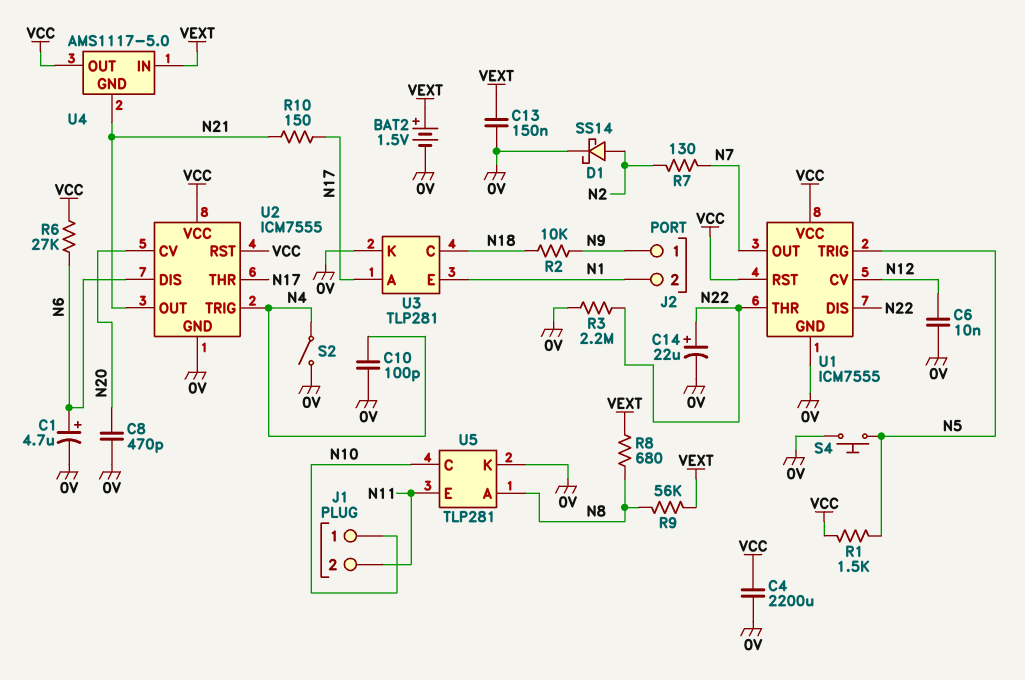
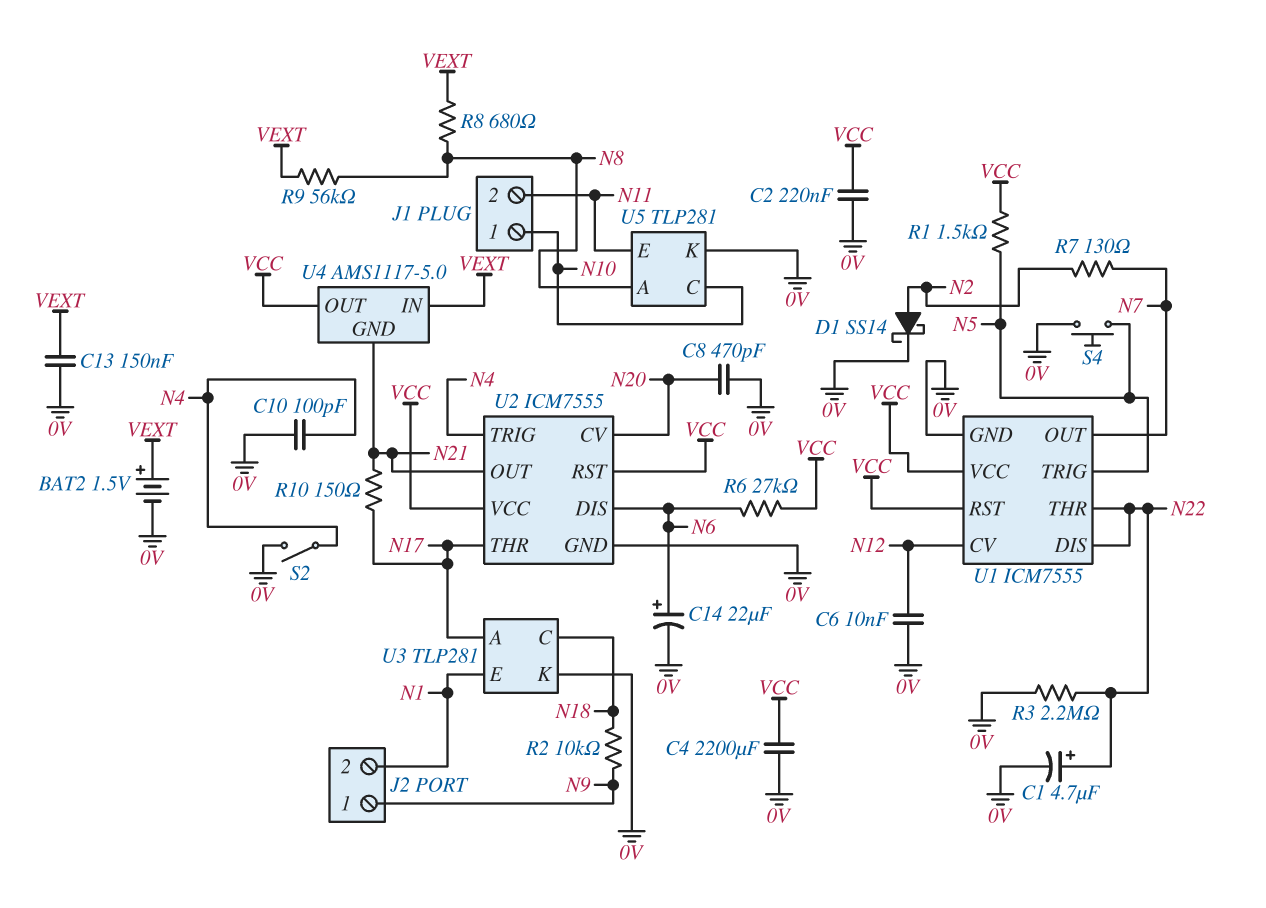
C1: 4.7uF (plus N6, minus 0V) -> 4.7uF (plus N22, minus 0V)
C2: none -> 220nF (0V, VCC)
C14: 22uF (plus N22, minus 0V) -> 22uF (plus N6, minus 0V)

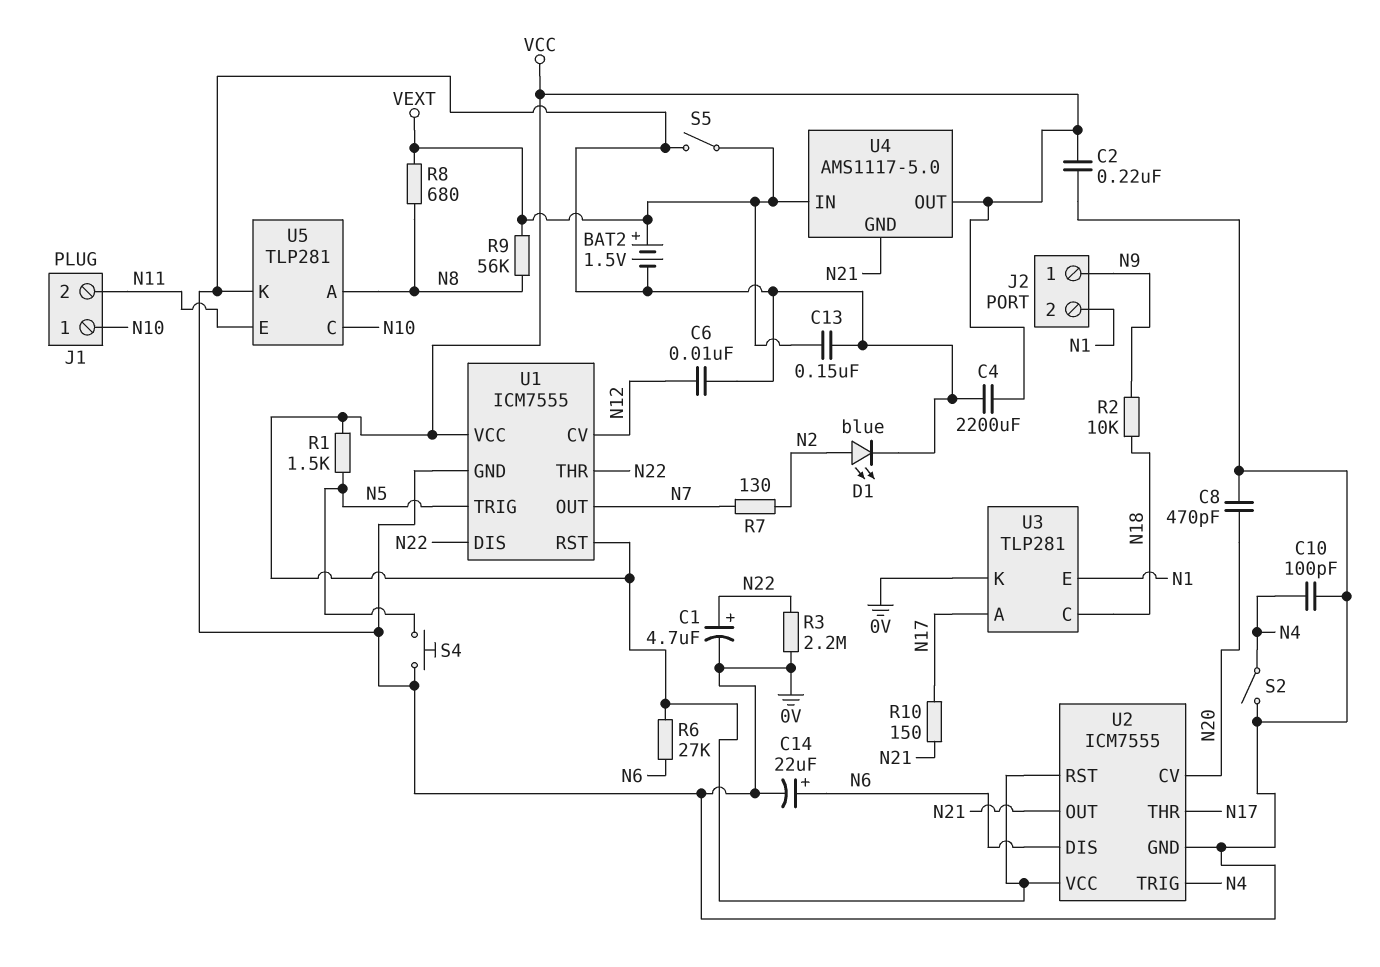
D1: schottky SS14 (A N2, K 0V) -> LED blue (A N2, K 0V)
S5: none -> switch (0V, VEXT)

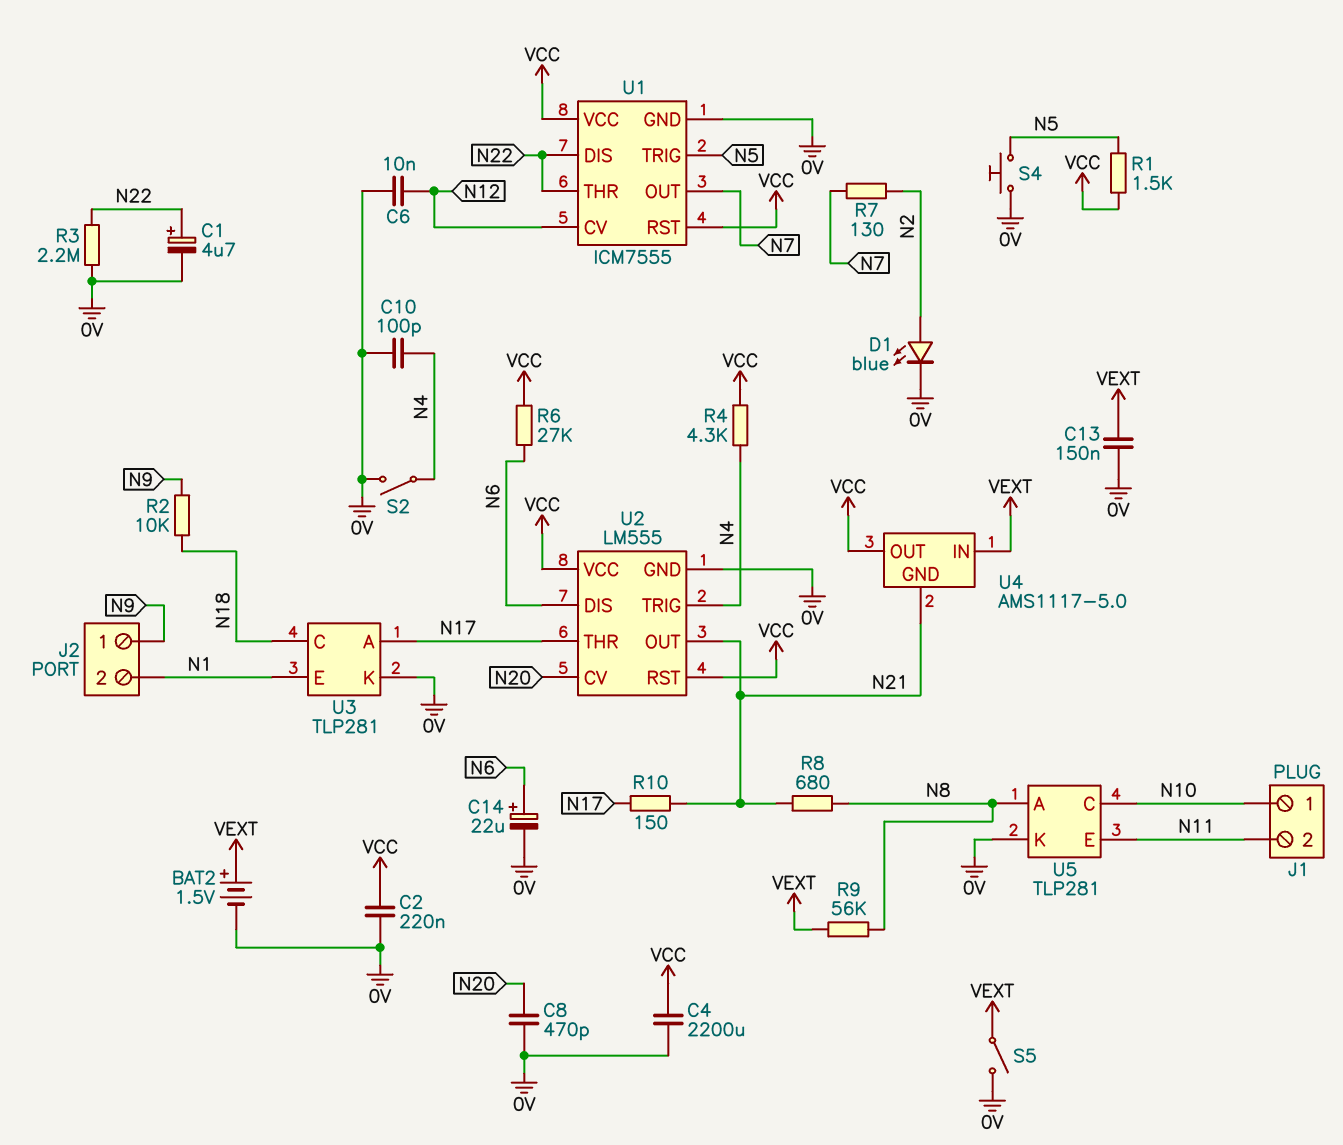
R4: none -> 4.3k (N4, VCC)
R8: 680 (N8, VEXT) -> 680 (N8, N21)
U2: ICM7555 -> LM555

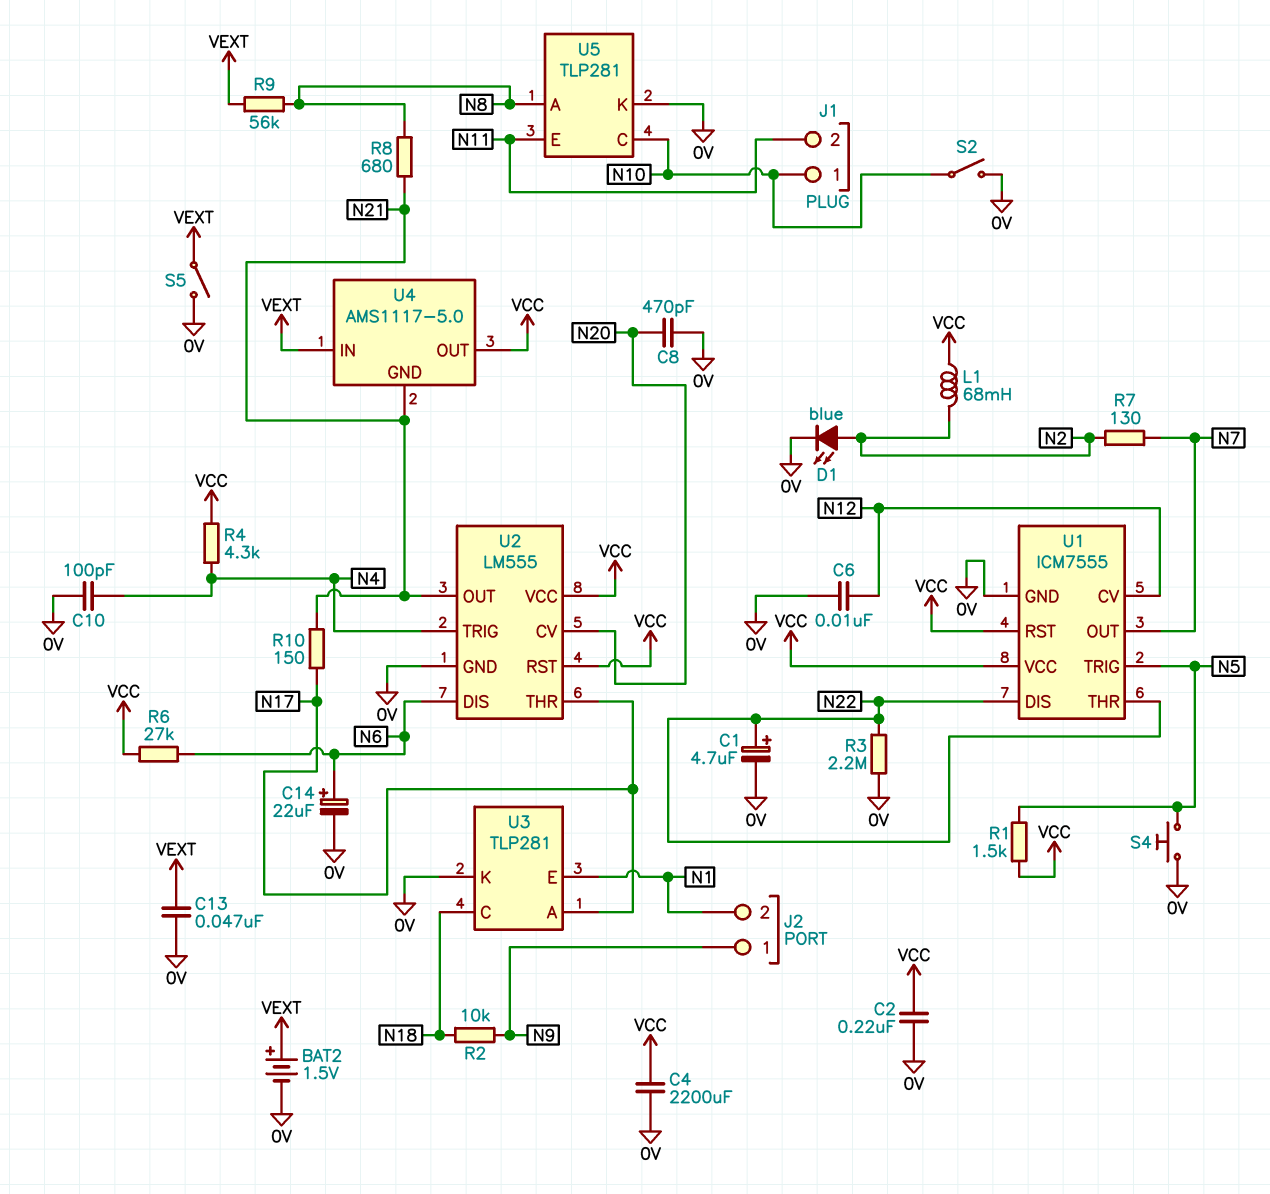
C13: 150nF (0V, VEXT) -> 47nF (0V, VEXT)
L1: none -> 68mH (N2, VCC)
S2: switch (0V, N4) -> switch (0V, N10)

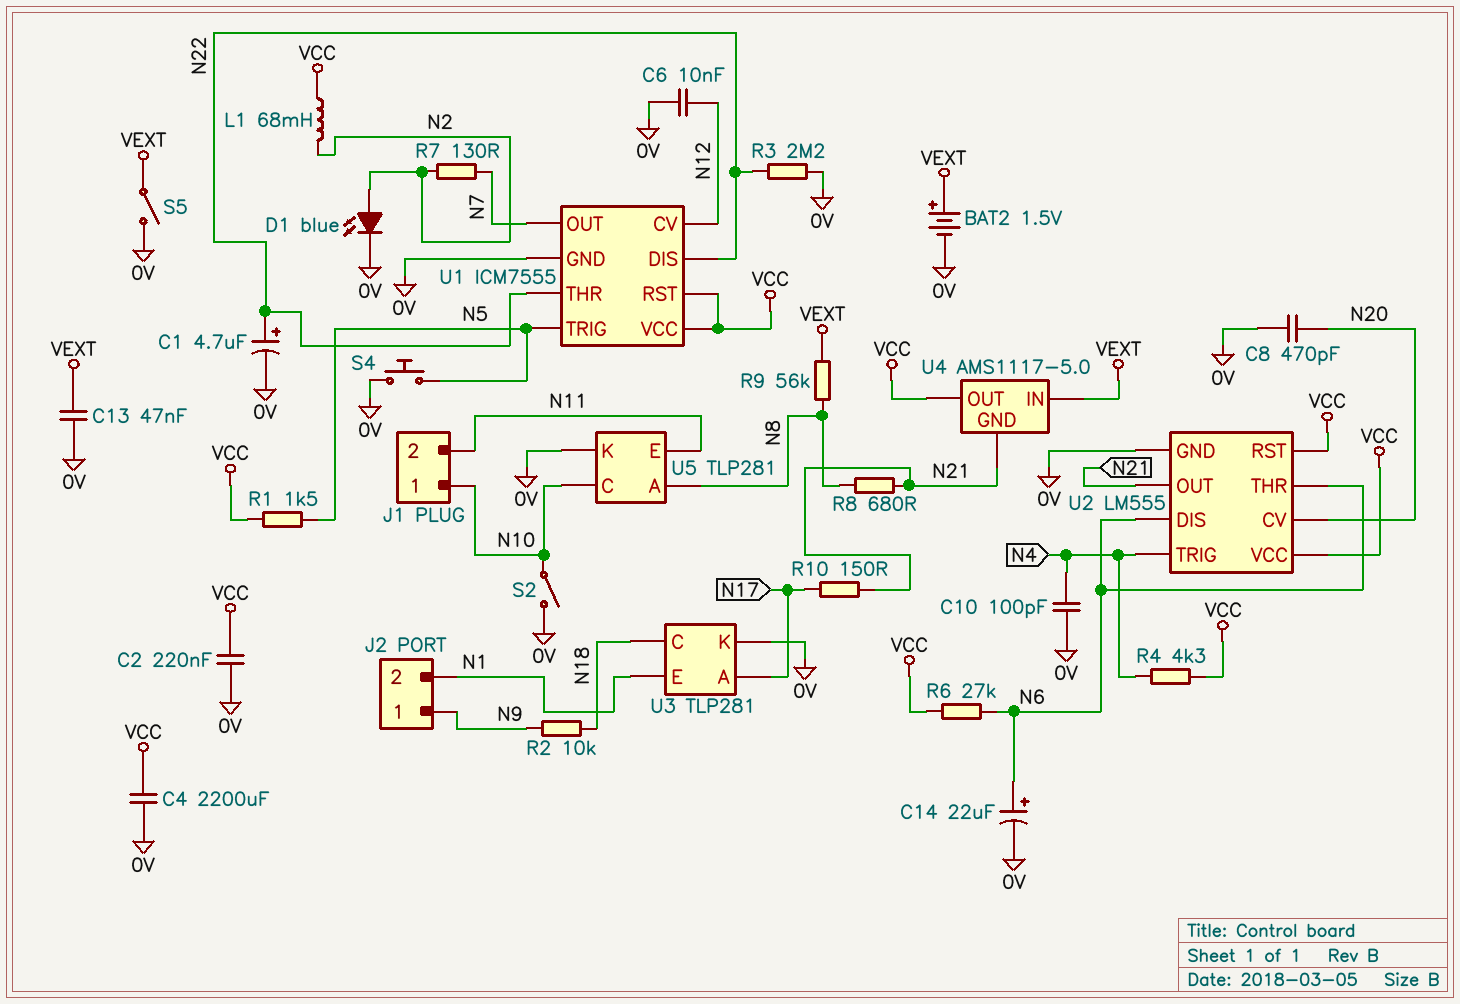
U2 pin THR: N17 -> N6

